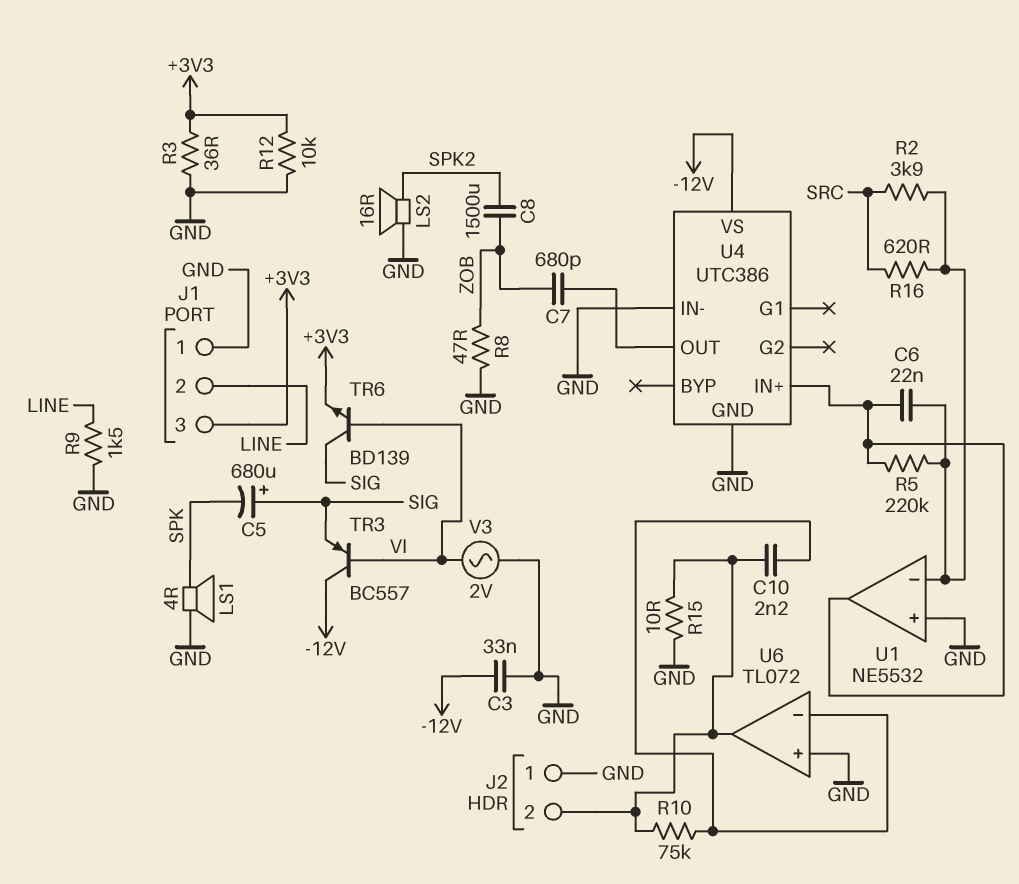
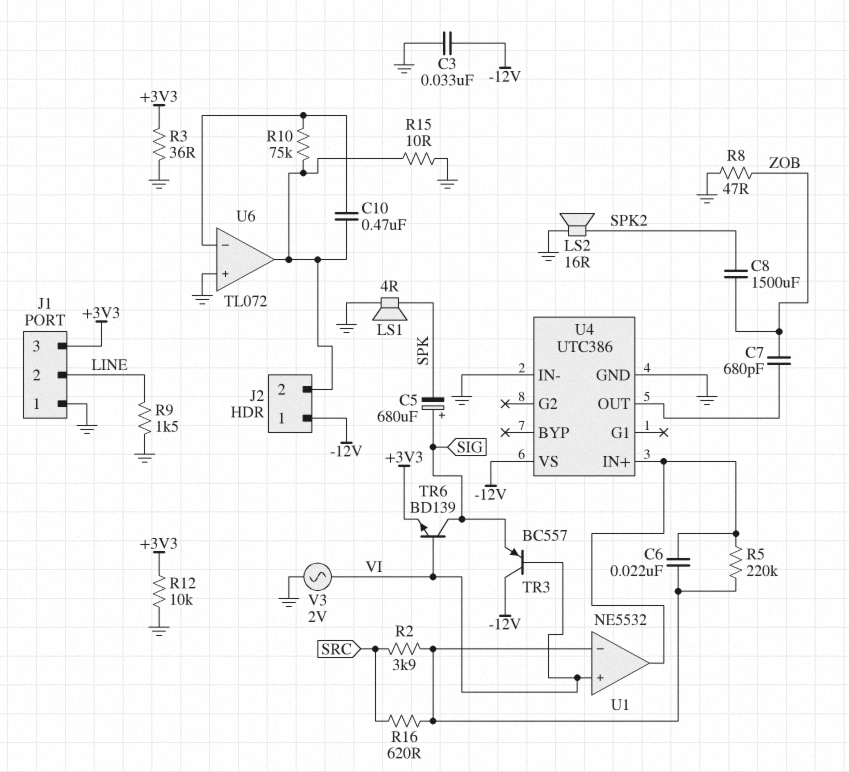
C10: 2.2nF (J2/2, U6/in-) -> 470nF (J2/2, U6/in-)
J2 pin 1: GND -> -12V
U1 pin in+: GND -> VI

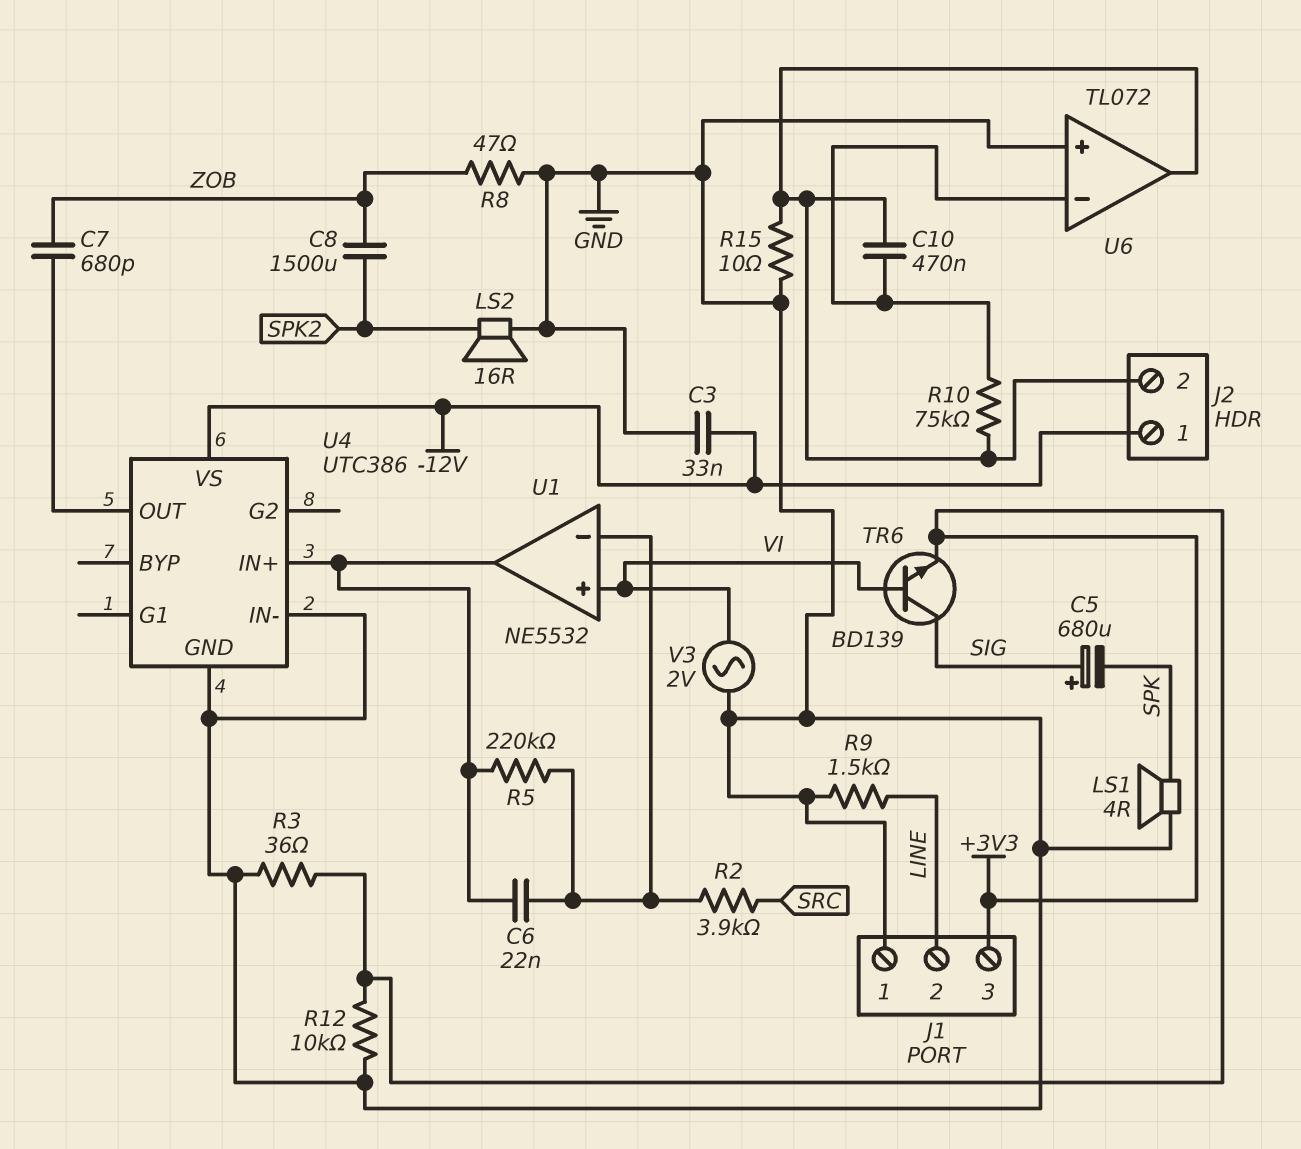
R16: 620 (SRC, U1/in-) -> none
TR3: PNP BC557 (B VI, C -12V, E SIG) -> none

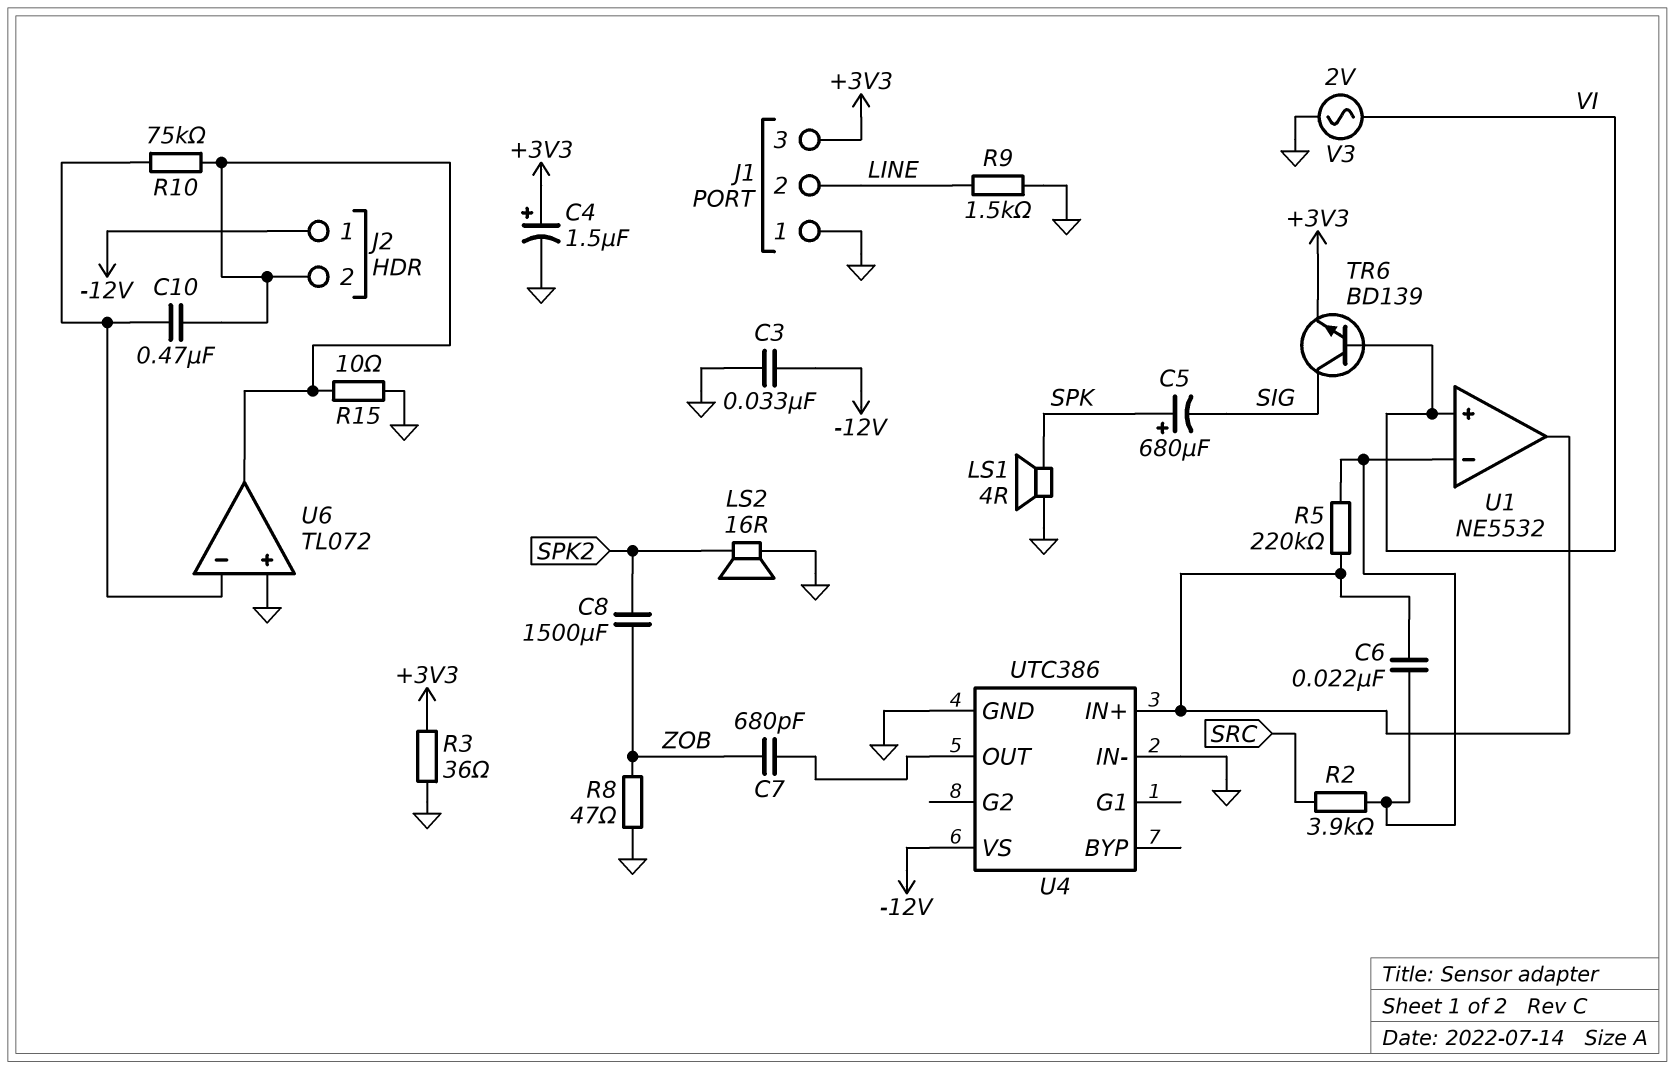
C4: none -> 1.5uF (plus +3V3, minus GND)
C5: 680uF (plus SIG, minus SPK) -> 680uF (plus SPK, minus SIG)
R12: 10k (+3V3, GND) -> none

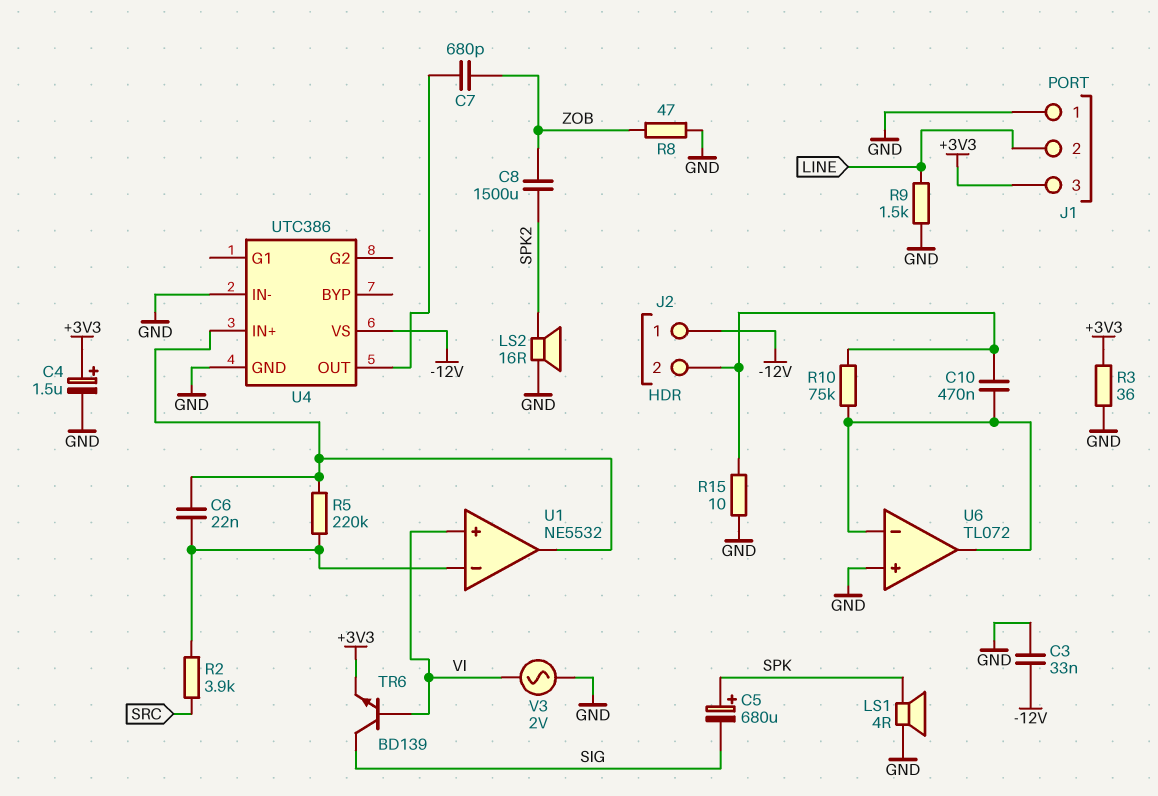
U6 pin out: J2/2 -> U6/in-

